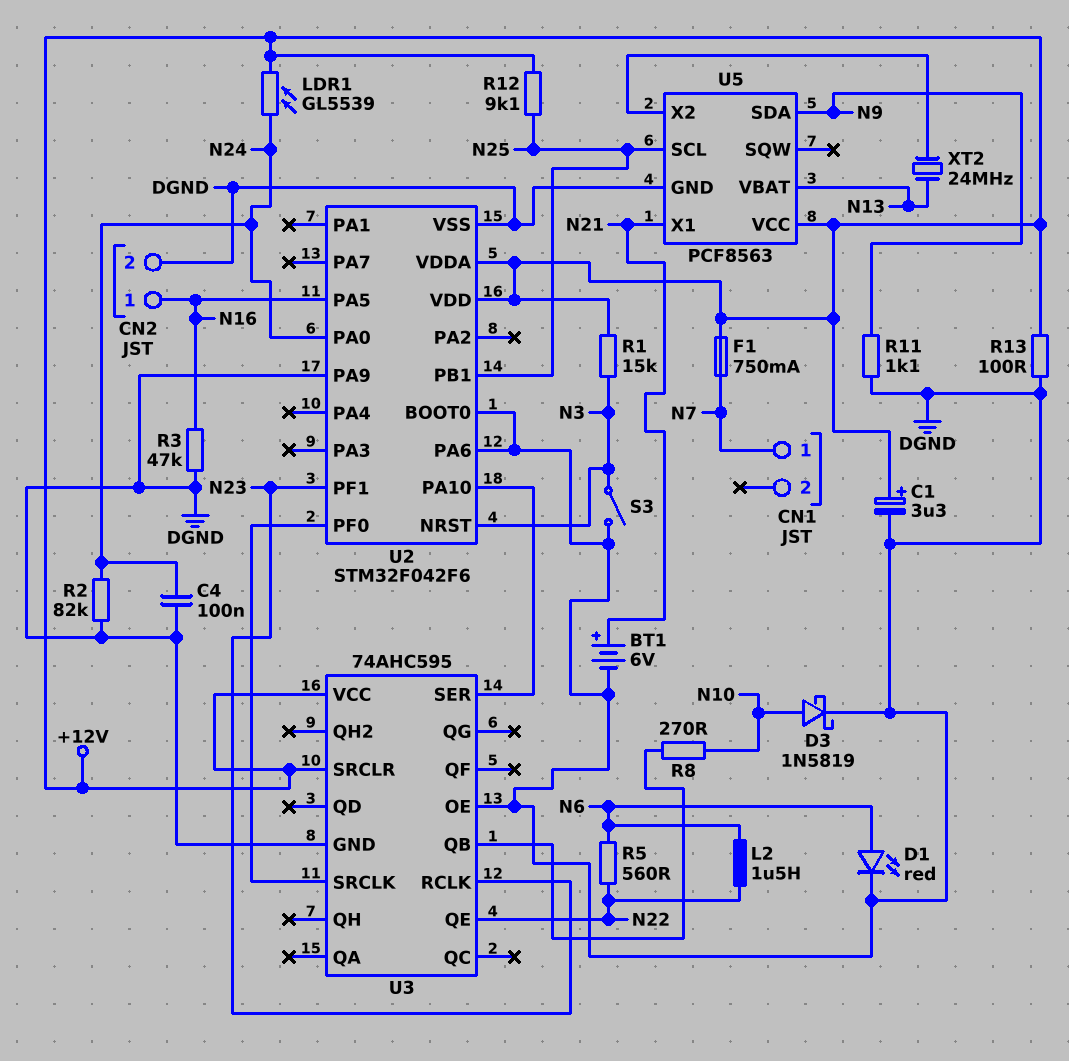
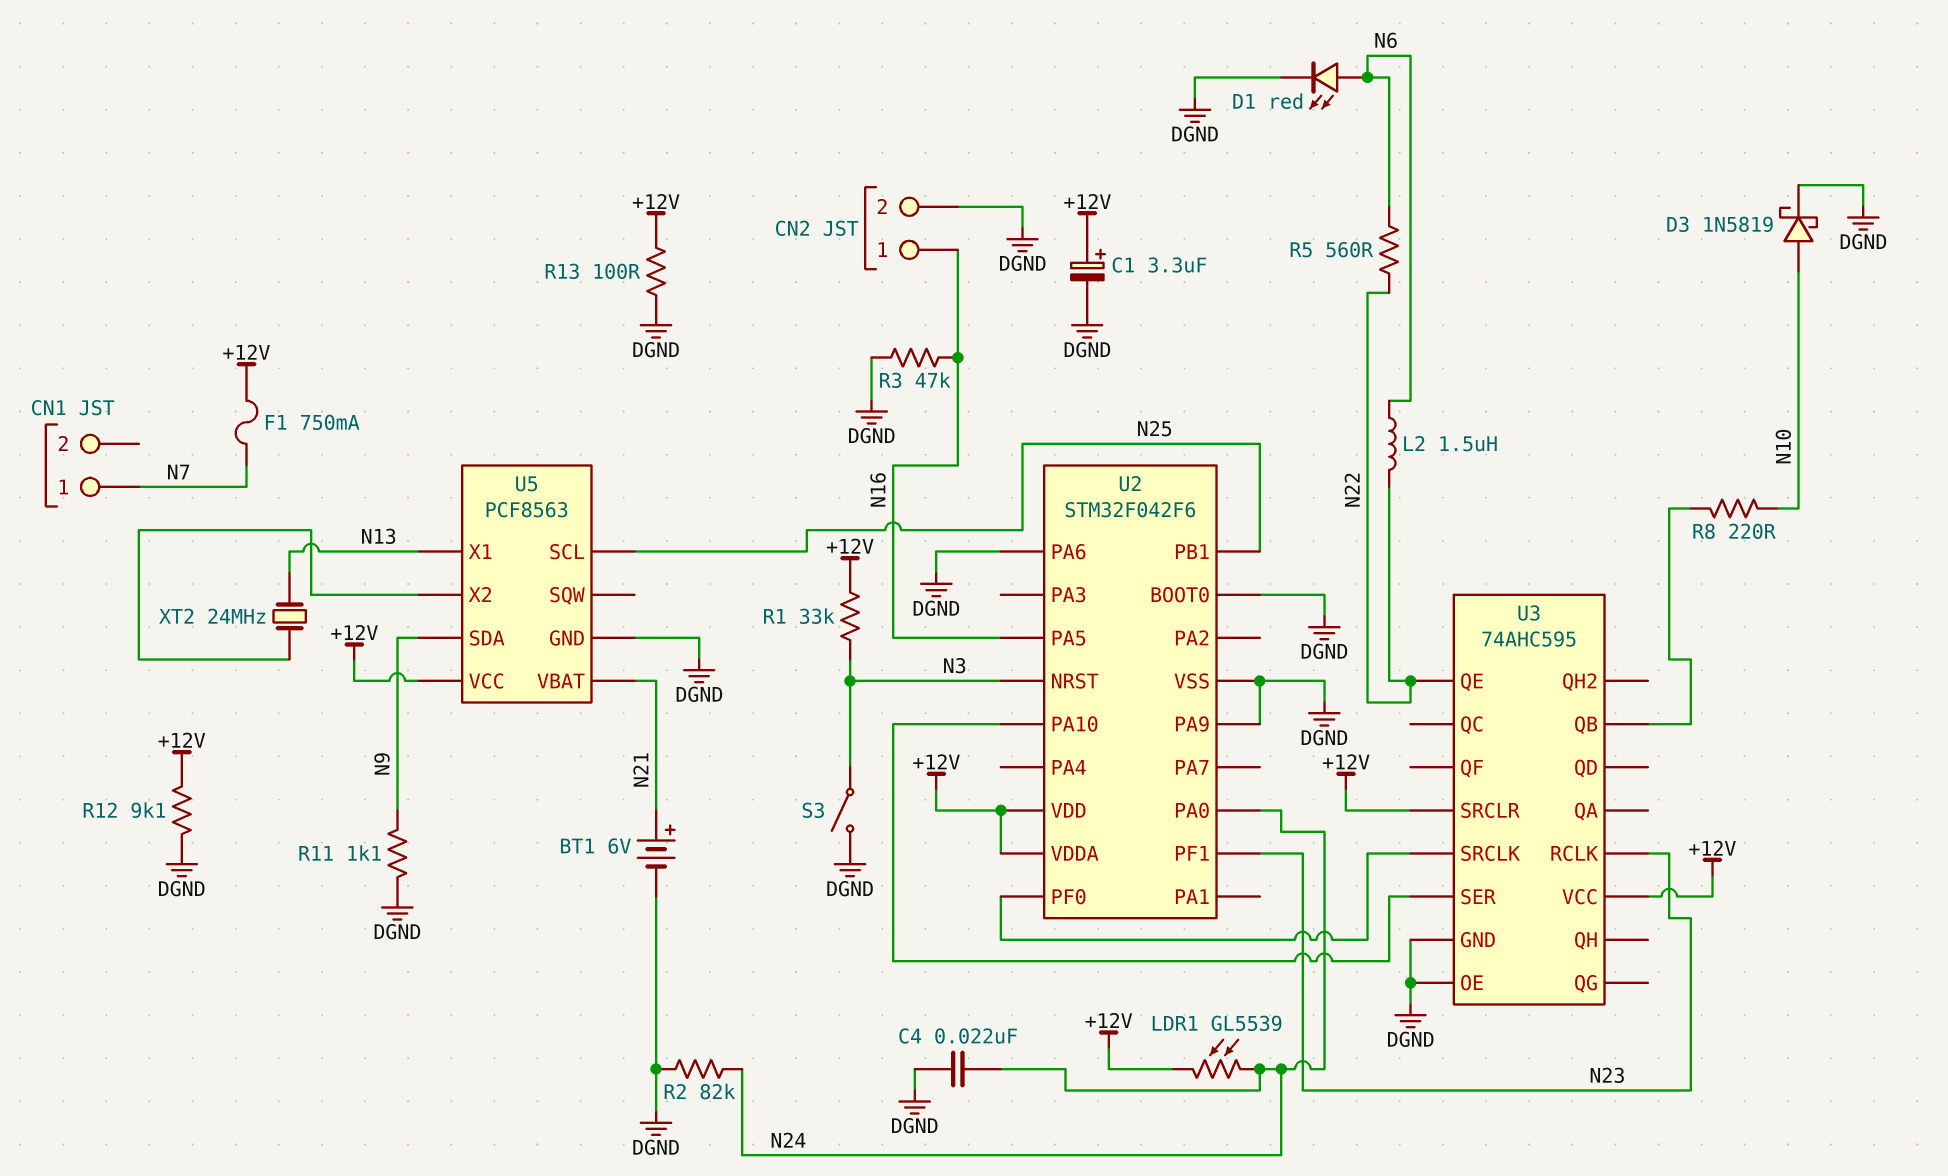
C4: 100nF (DGND, N24) -> 22nF (DGND, N24)
R1: 15k (+12V, N3) -> 33k (+12V, N3)
R8: 270 (N10, U3/QB) -> 220 (N10, U3/QB)
R12: 9.1k (+12V, N25) -> 9.1k (+12V, DGND)
U5 pin VBAT: N13 -> N21
U5 pin X1: N21 -> N13

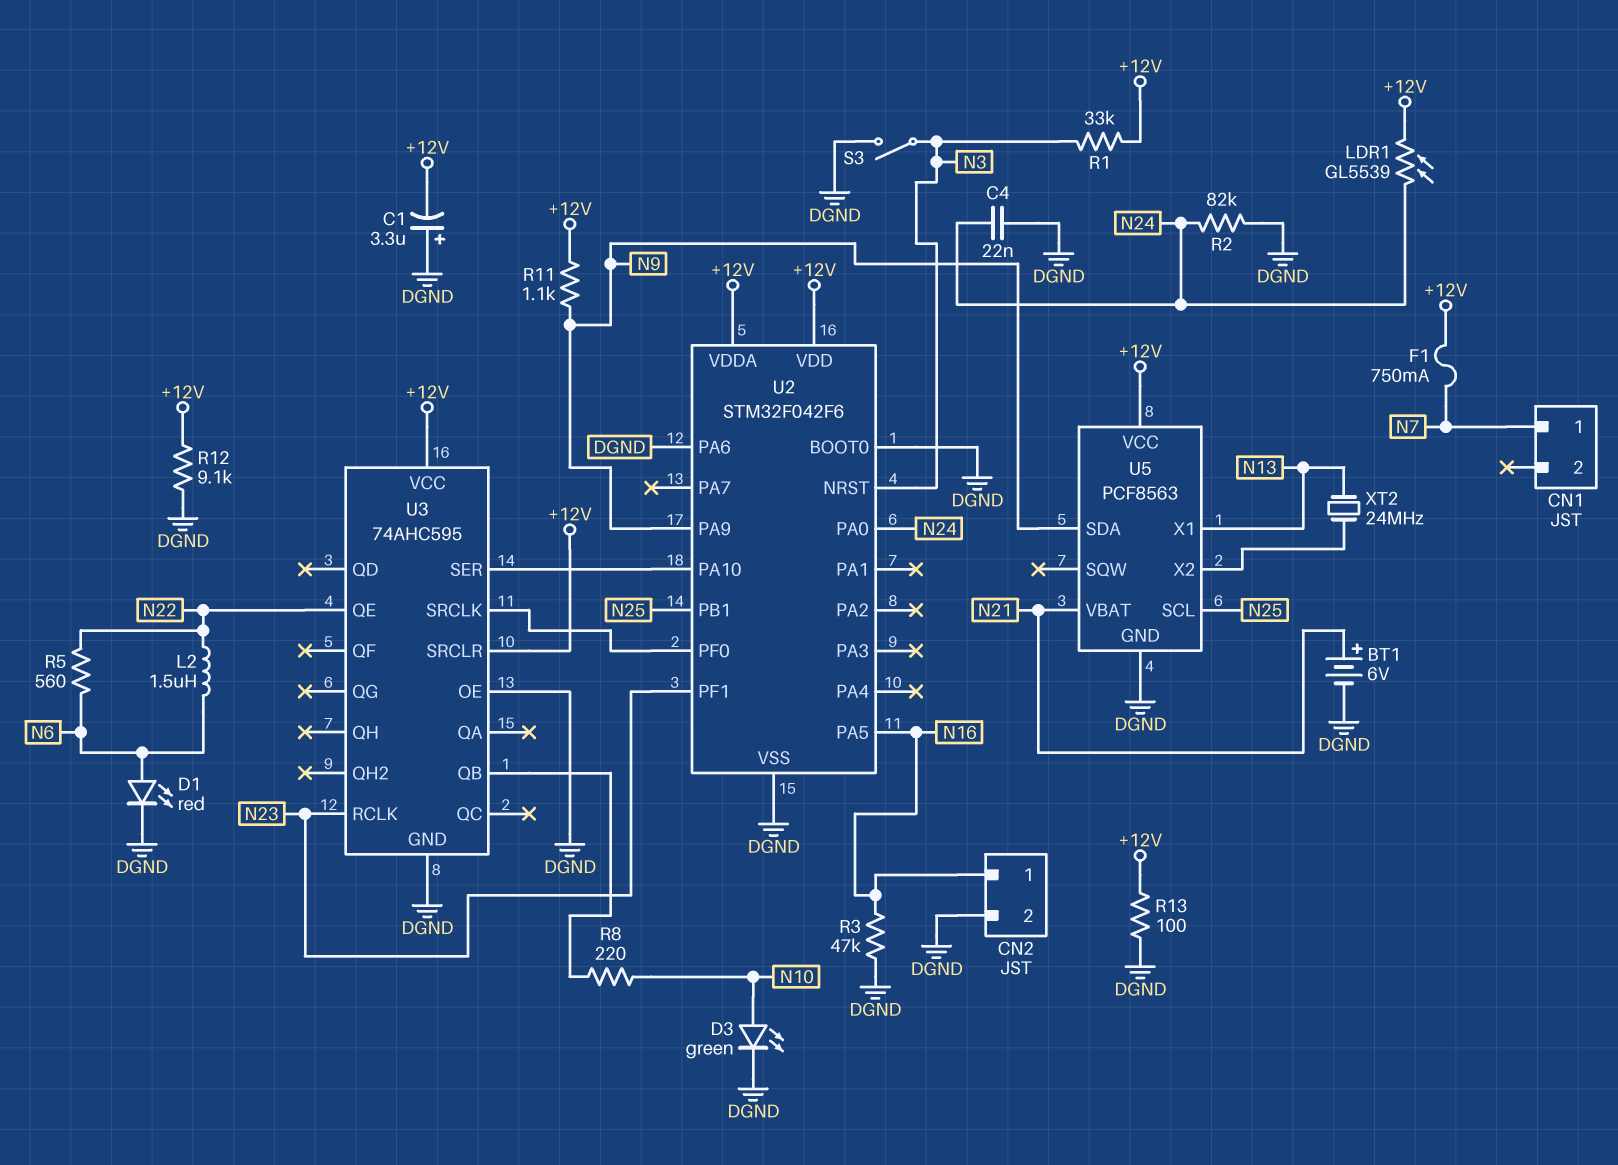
C1: 3.3uF (plus +12V, minus DGND) -> 3.3uF (plus DGND, minus +12V)
D3: schottky 1N5819 (A N10, K DGND) -> LED green (A N10, K DGND)
R11: 1.1k (DGND, N9) -> 1.1k (+12V, N9)
U2 pin PA9: DGND -> N9

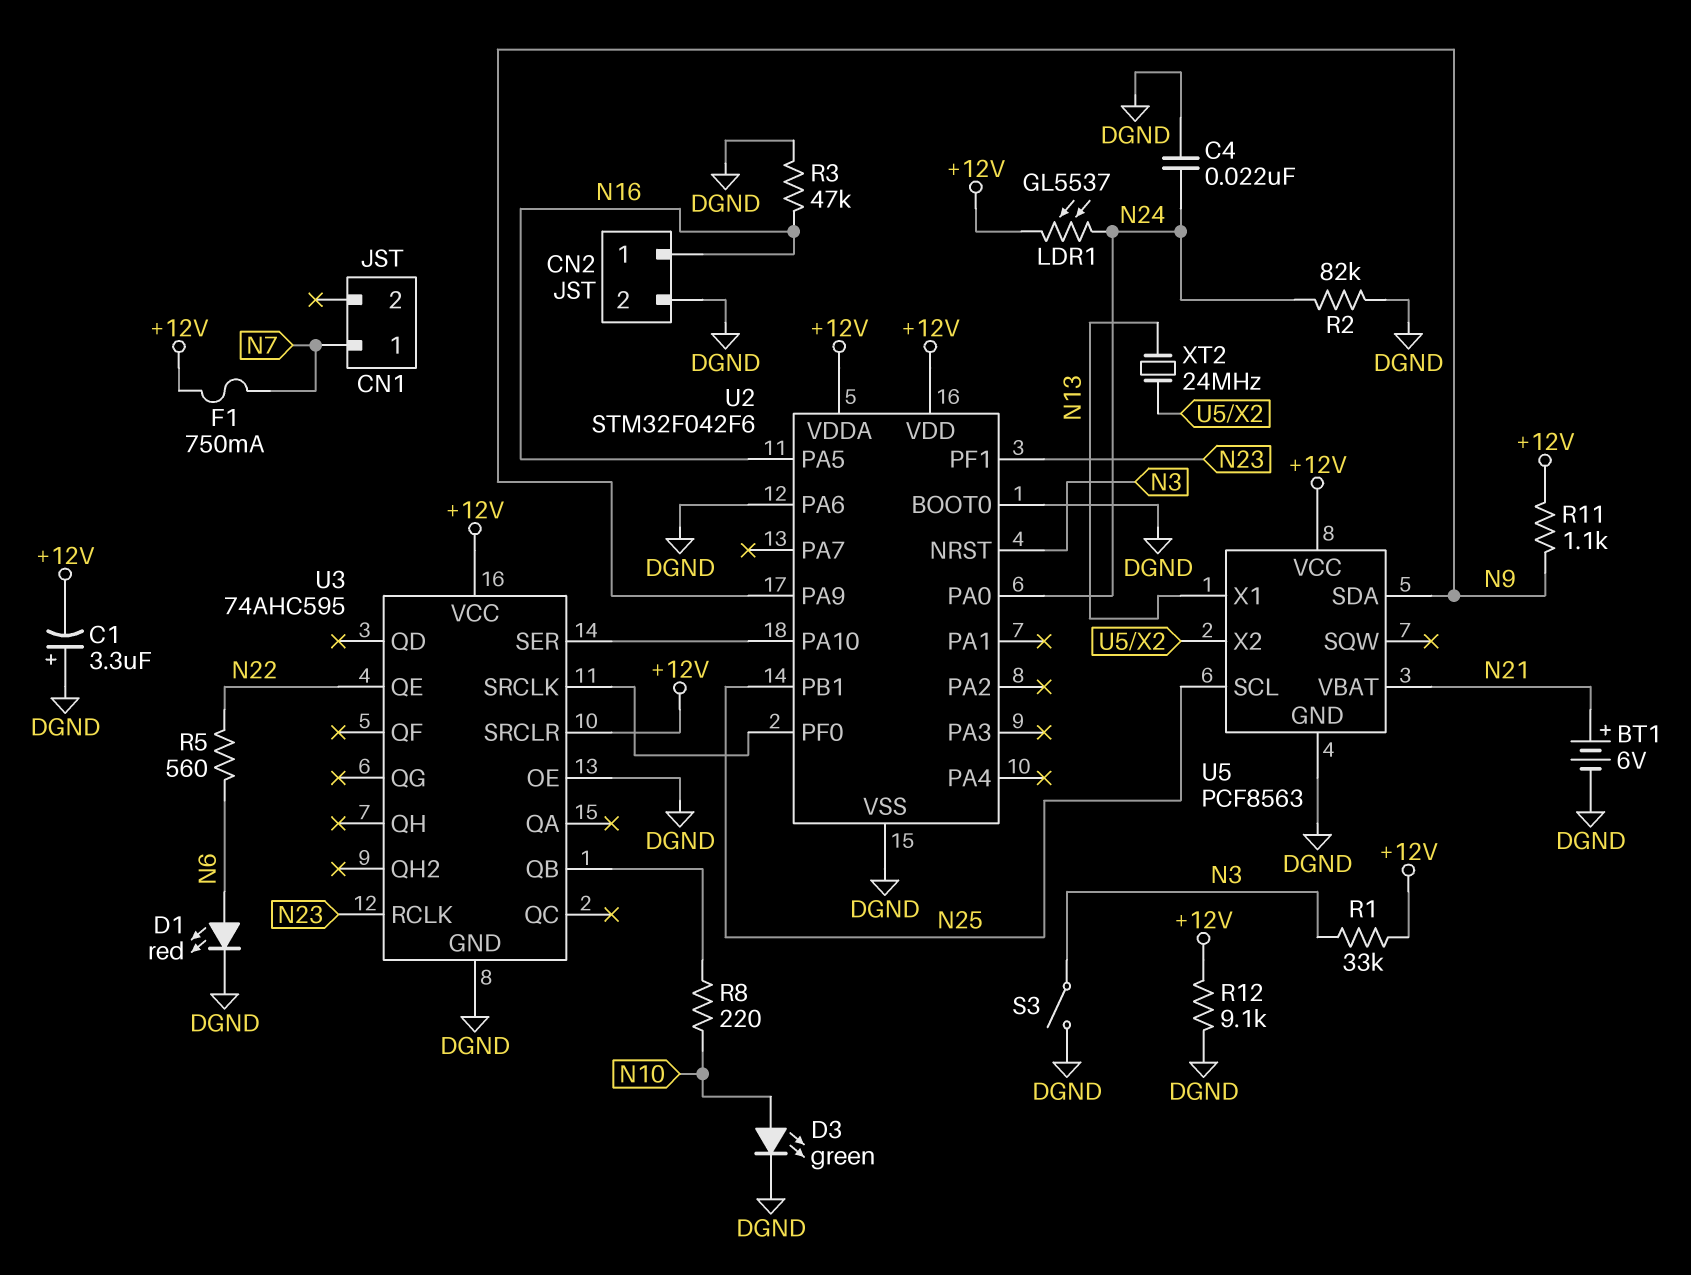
L2: 1.5uH (N6, N22) -> none
LDR1: GL5539 (+12V, N24) -> GL5537 (+12V, N24)
R13: 100 (+12V, DGND) -> none

